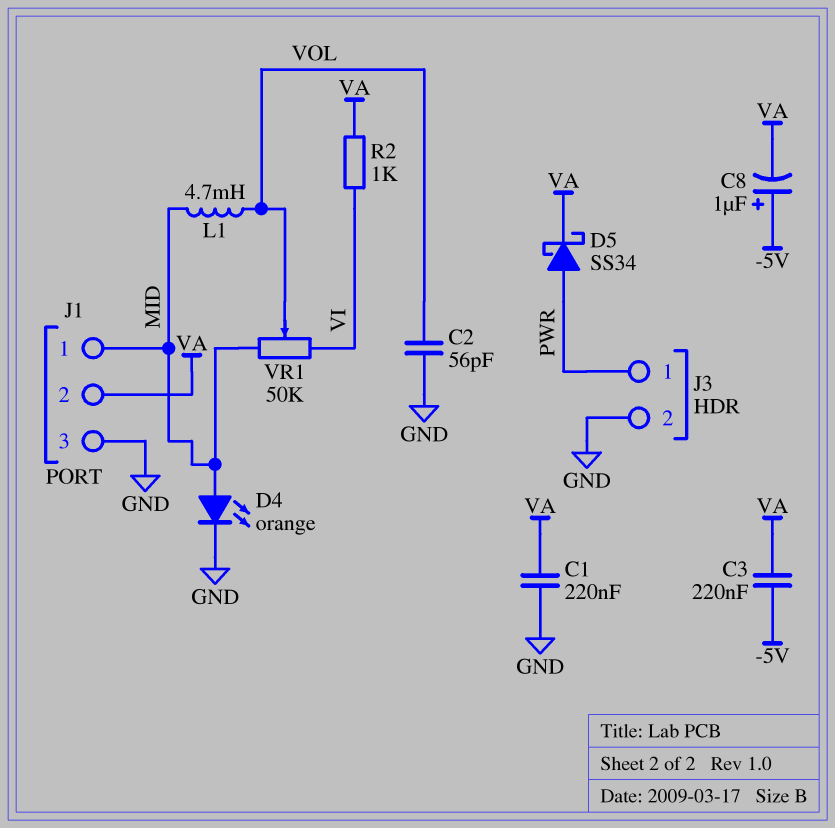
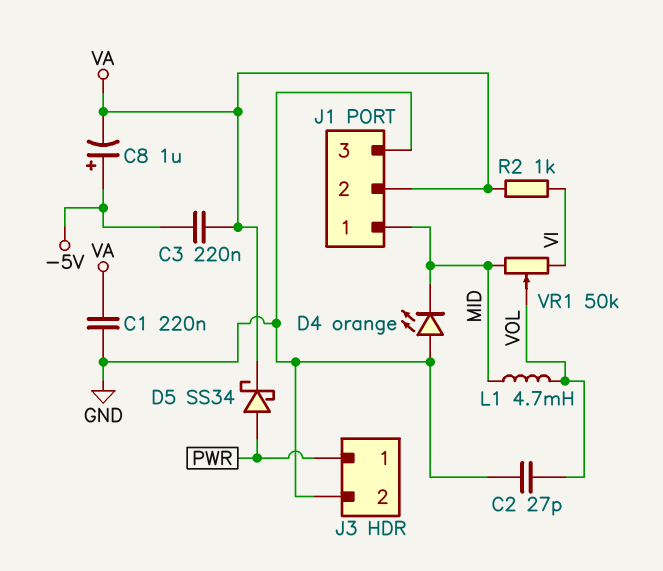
C2: 56pF (GND, VOL) -> 27pF (GND, VOL)
D4: LED orange (A MID, K GND) -> LED orange (A GND, K MID)

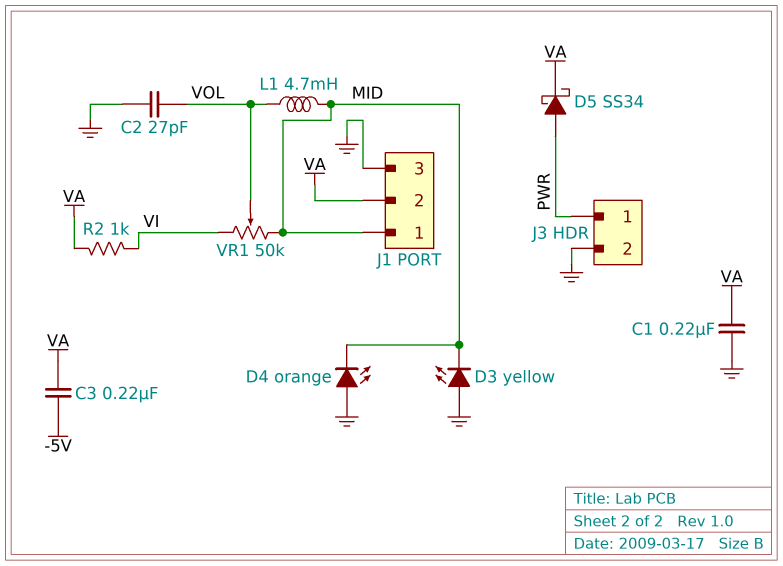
C8: 1uF (plus -5V, minus VA) -> none
D3: none -> LED yellow (A GND, K MID)

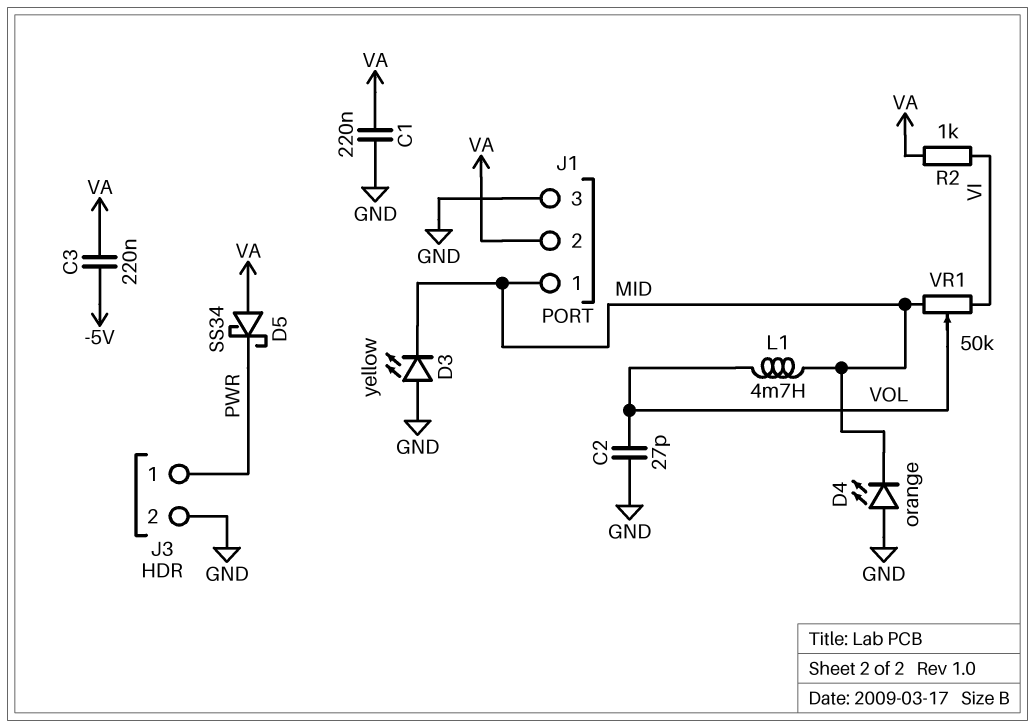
D5: schottky SS34 (A PWR, K VA) -> schottky SS34 (A VA, K PWR)

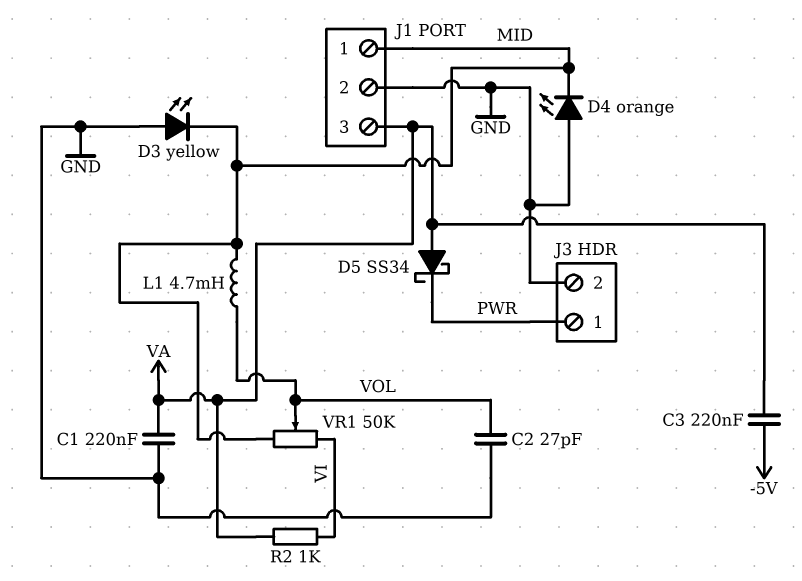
J1 pin 2: VA -> GND
J1 pin 3: GND -> VA

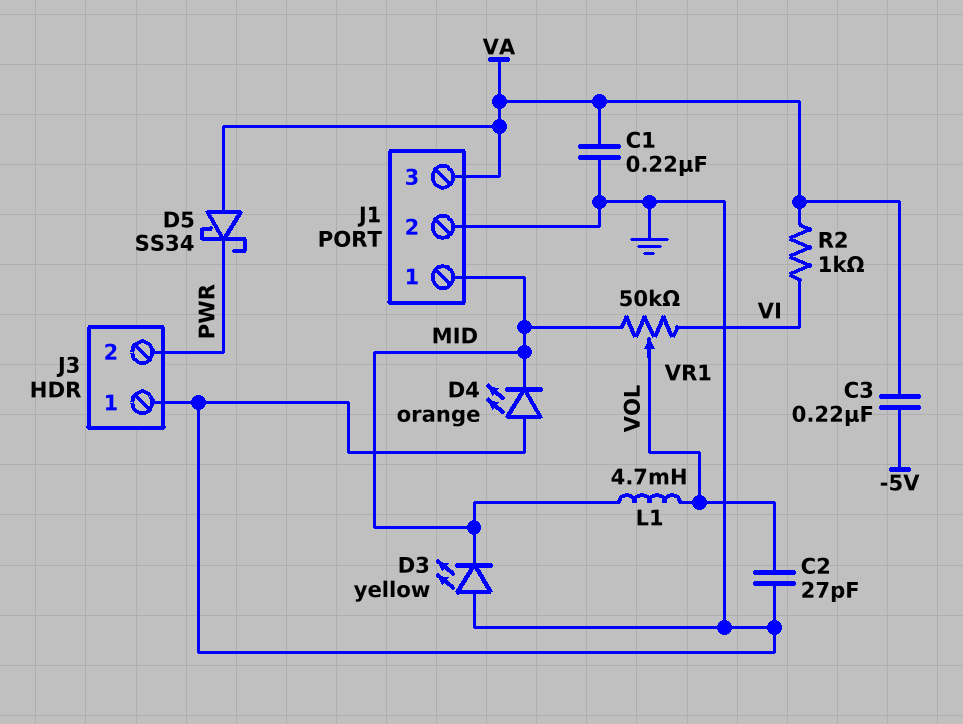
J3 pin 1: PWR -> GND
J3 pin 2: GND -> PWR

